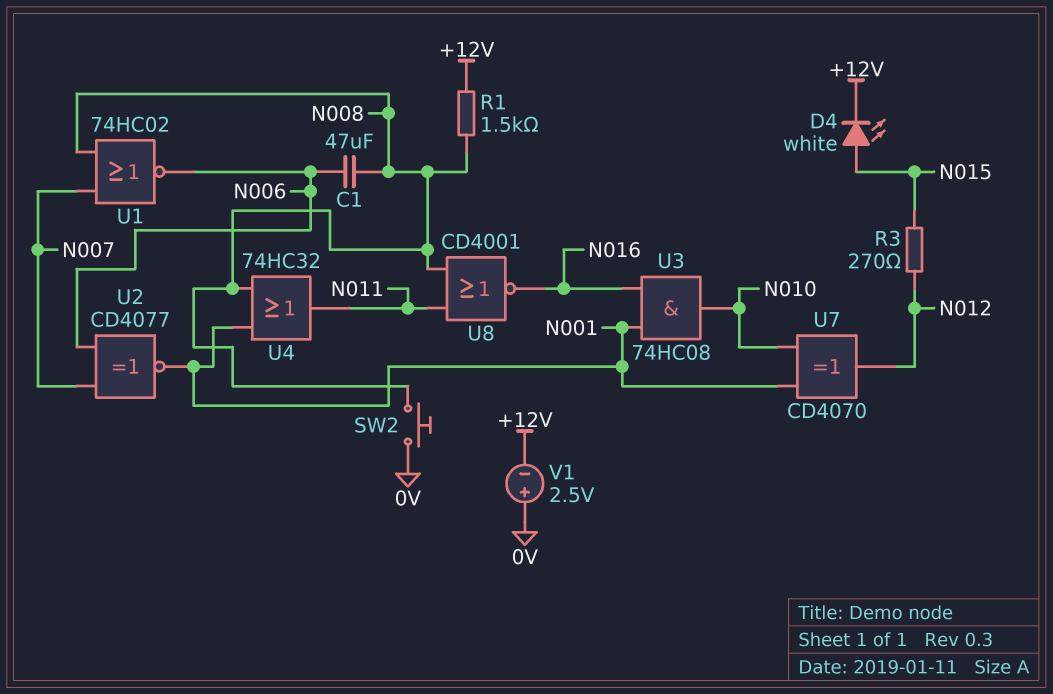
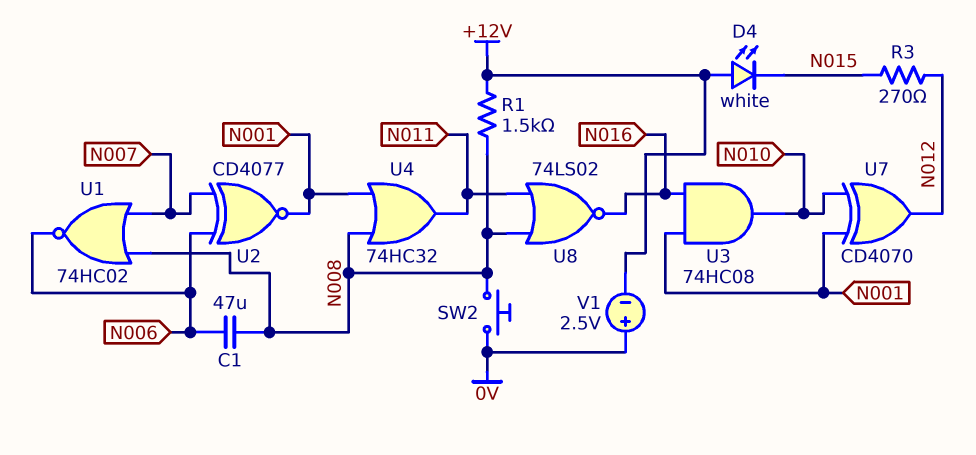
D4: LED white (A N015, K +12V) -> LED white (A +12V, K N015)
U8: NOR CD4001 (in N008, in N011, out N016) -> NOR 74LS02 (in N008, in N011, out N016)

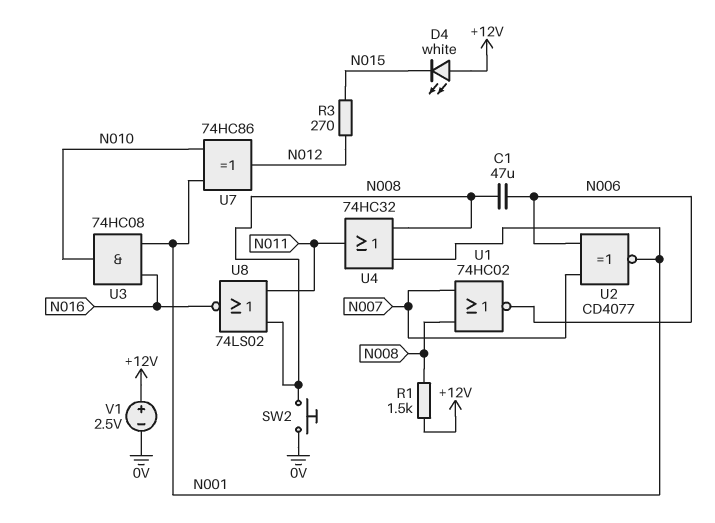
U7: XOR CD4070 (in N001, in N010, out N012) -> XOR 74HC86 (in N001, in N010, out N012)
V1: 2.5V (plus 0V, minus +12V) -> 2.5V (plus +12V, minus 0V)

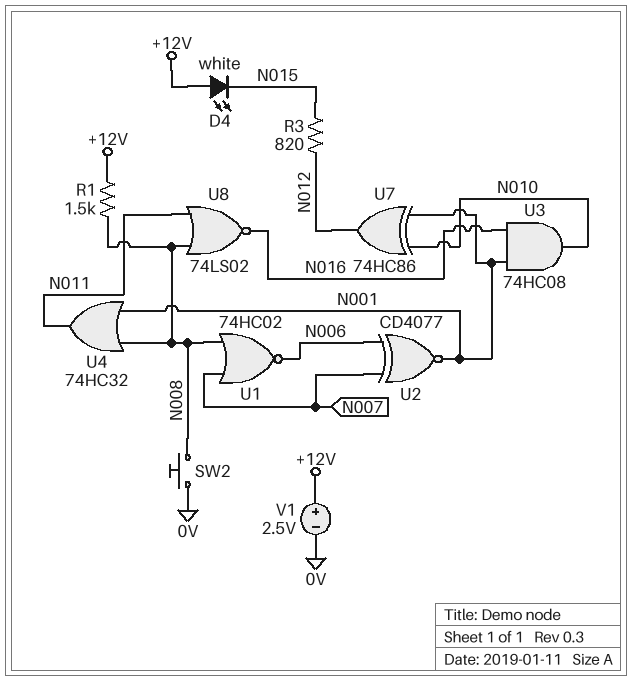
C1: 47uF (N006, N008) -> none
R3: 270 (N012, N015) -> 820 (N012, N015)

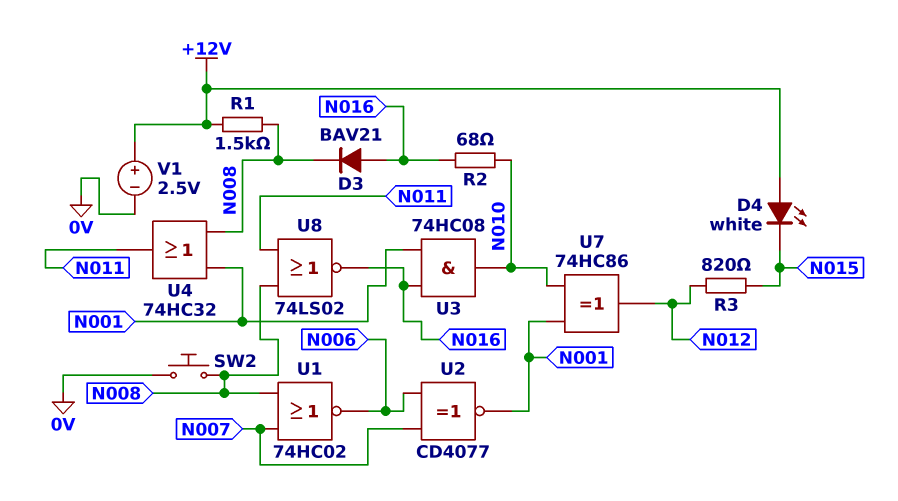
D3: none -> diode BAV21 (A N016, K N008)
R2: none -> 68 (N010, N016)

